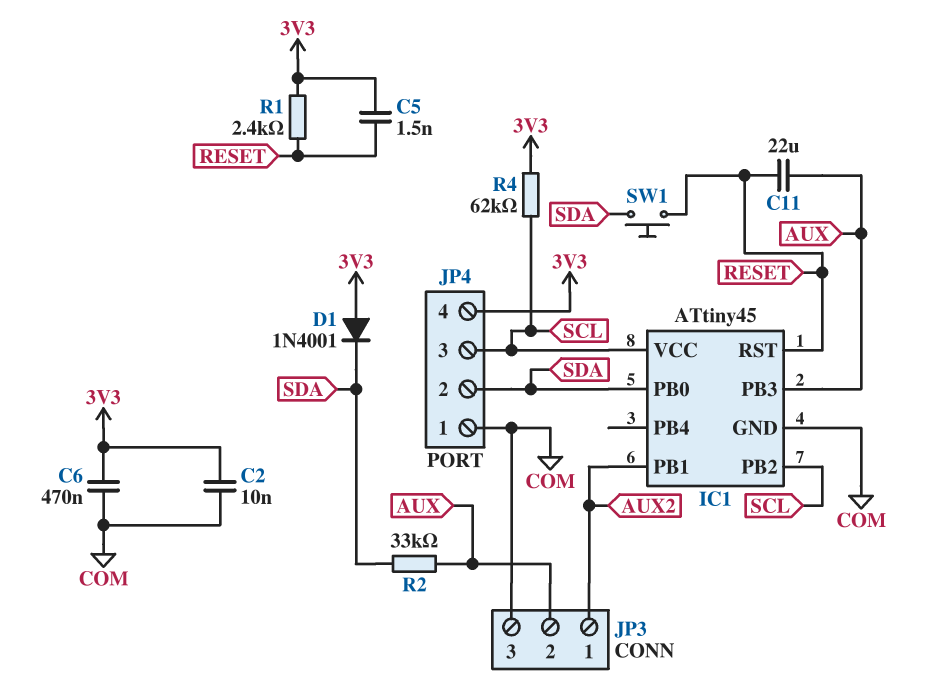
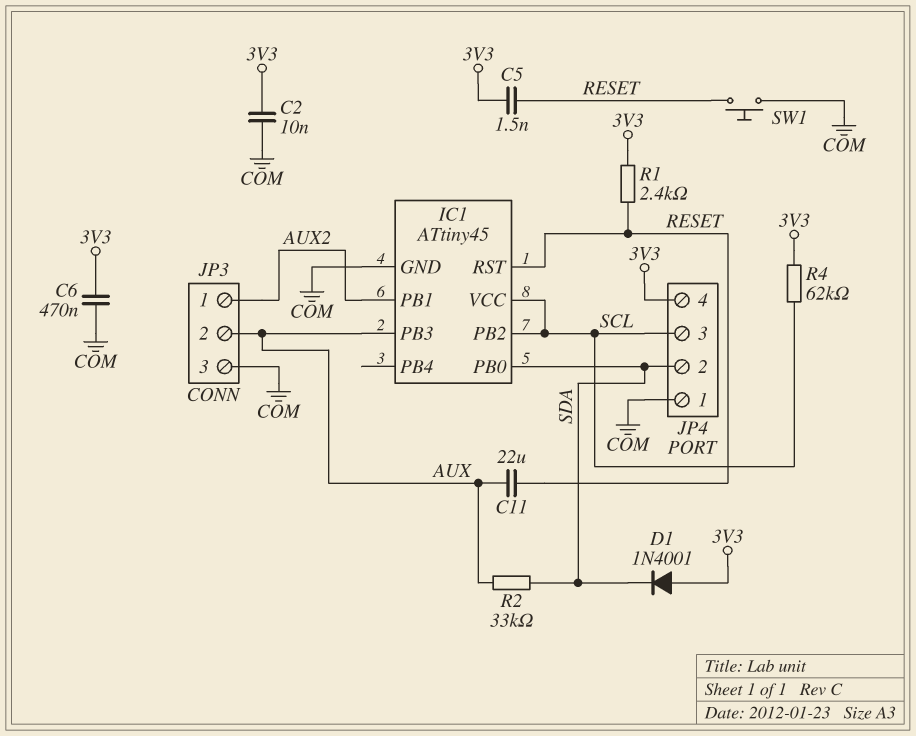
SW1: button (RESET, SDA) -> button (COM, RESET)

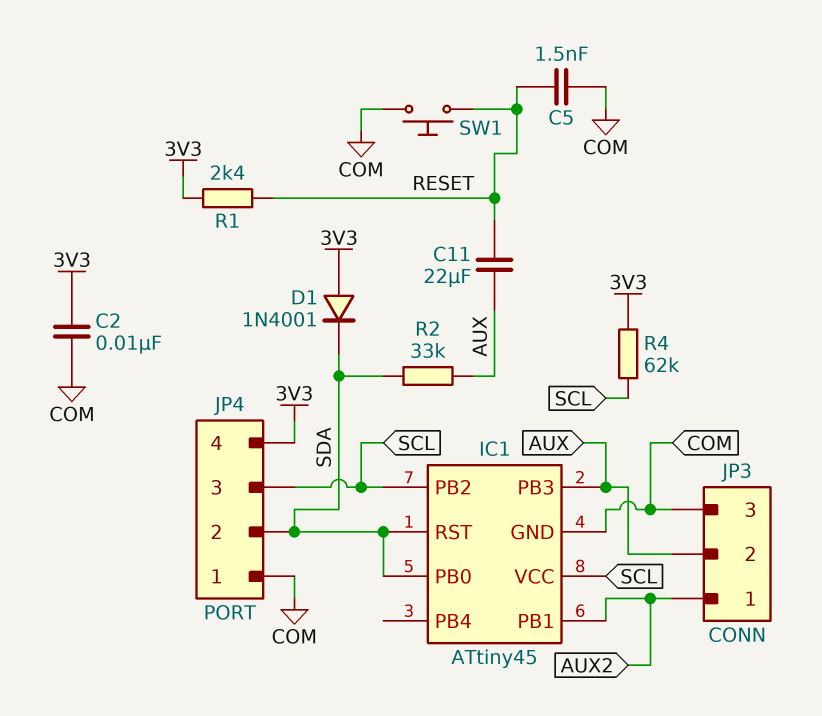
C5: 1.5nF (3V3, RESET) -> 1.5nF (COM, RESET)
C6: 470nF (3V3, COM) -> none
IC1 pin RST: RESET -> SDA

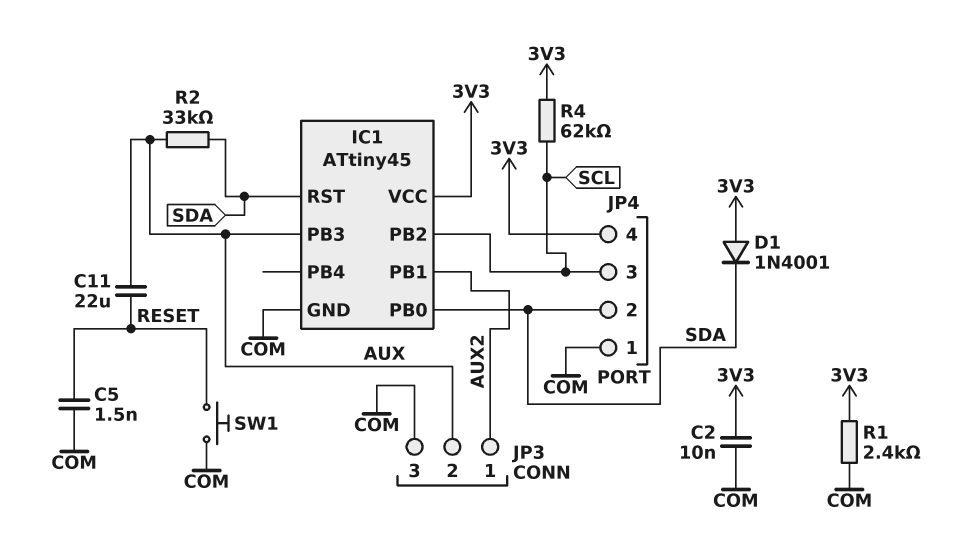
IC1 pin VCC: SCL -> 3V3
R1: 2.4k (3V3, RESET) -> 2.4k (3V3, COM)

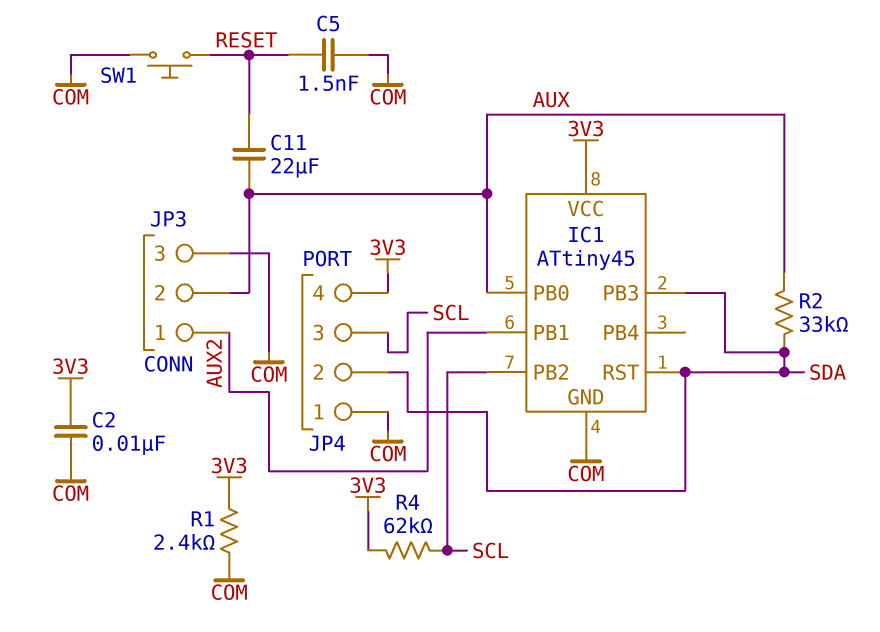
D1: diode 1N4001 (A 3V3, K SDA) -> none
IC1 pin PB0: SDA -> AUX
IC1 pin PB3: AUX -> SDA

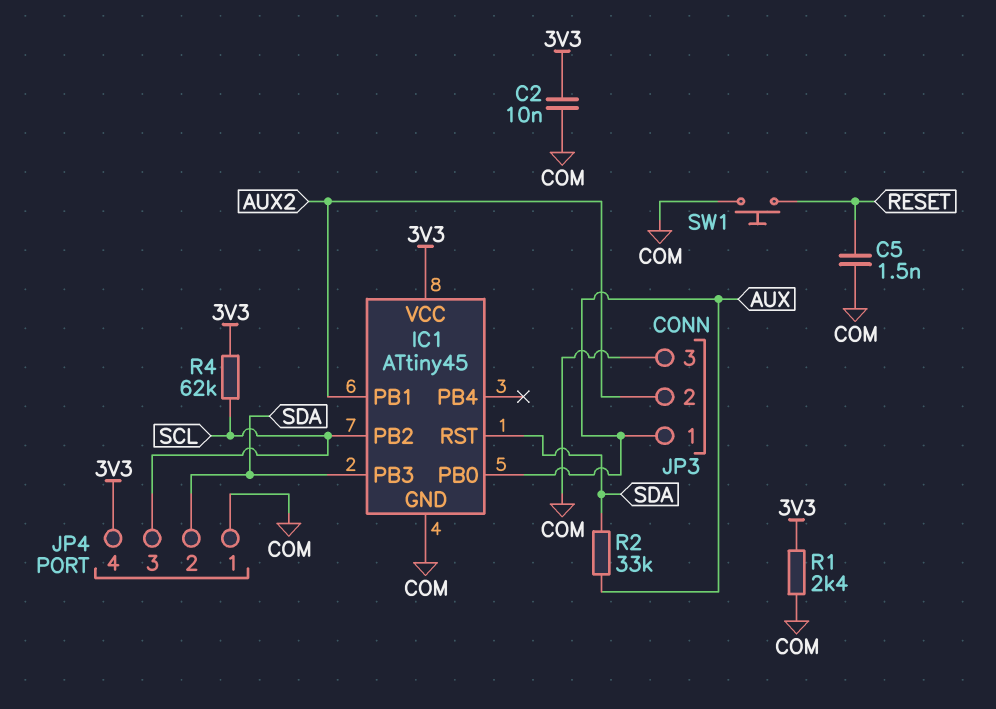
C11: 22uF (AUX, RESET) -> none
JP3 pin 1: AUX2 -> AUX
JP3 pin 2: AUX -> AUX2

